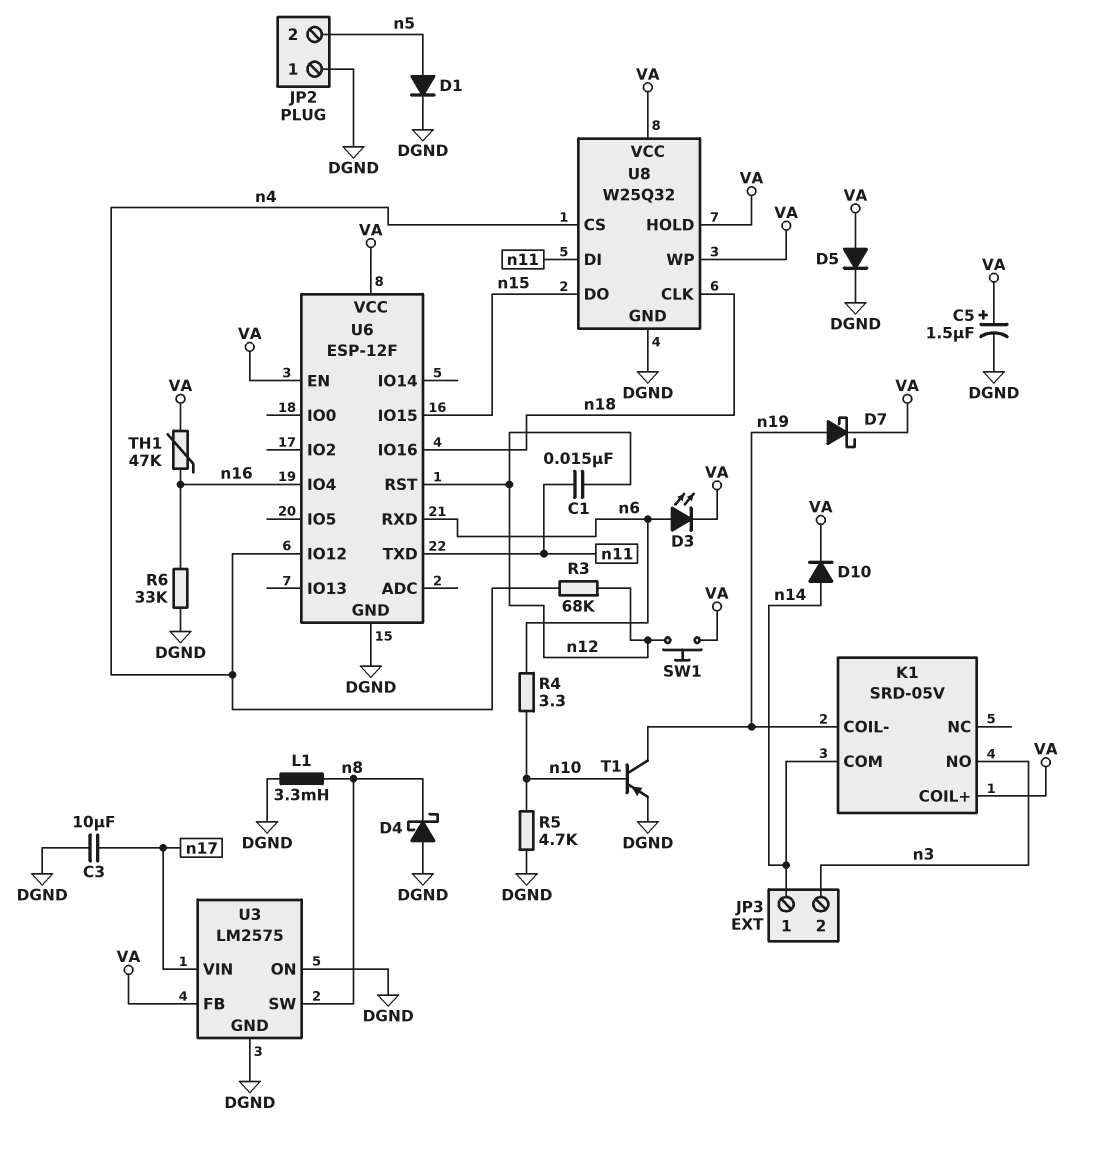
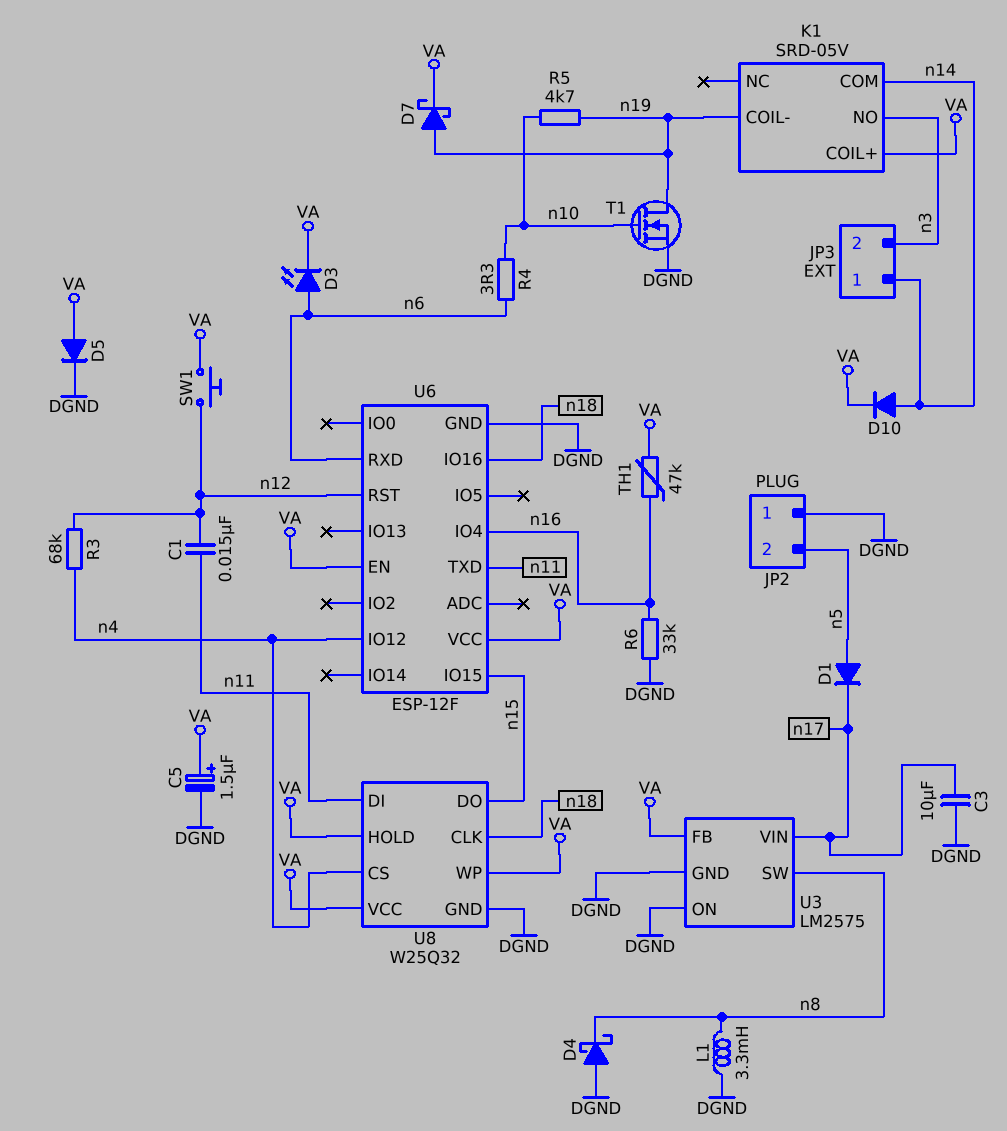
D1: diode (A n5, K DGND) -> diode (A n5, K n17)
R5: 4.7k (DGND, n10) -> 4.7k (n10, n19)
T1: PNP (B n10, C n19, E DGND) -> NMOS (G n10, D n19, S DGND)

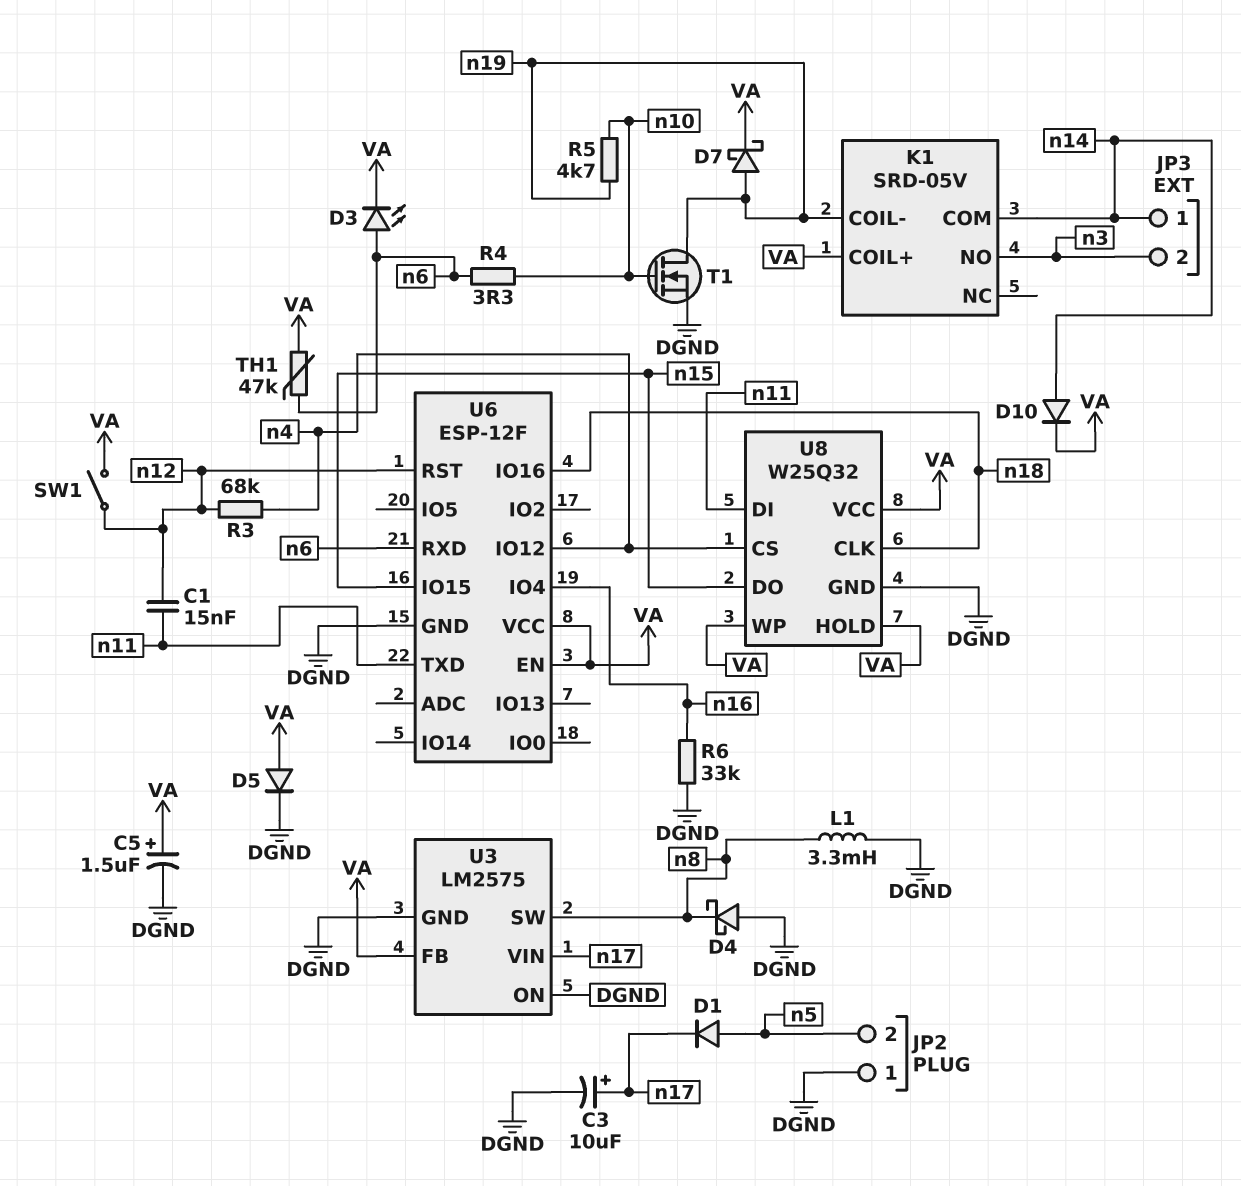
C3: 10uF (DGND, n17) -> 10uF (plus n17, minus DGND)
SW1: button (VA, n12) -> switch (VA, n12)
TH1: 47k (VA, n16) -> 47k (VA, n6)

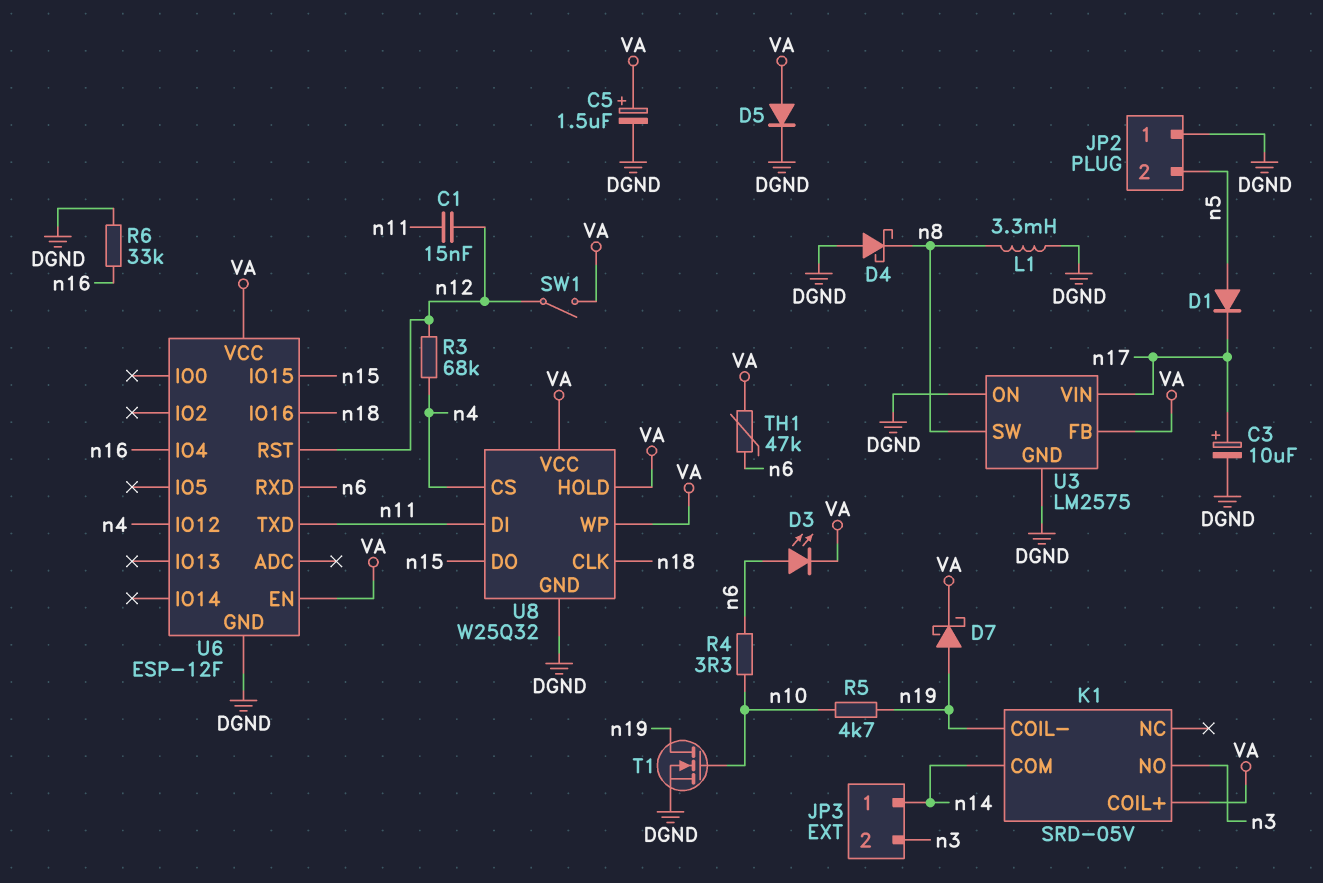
D10: diode (A n14, K VA) -> none

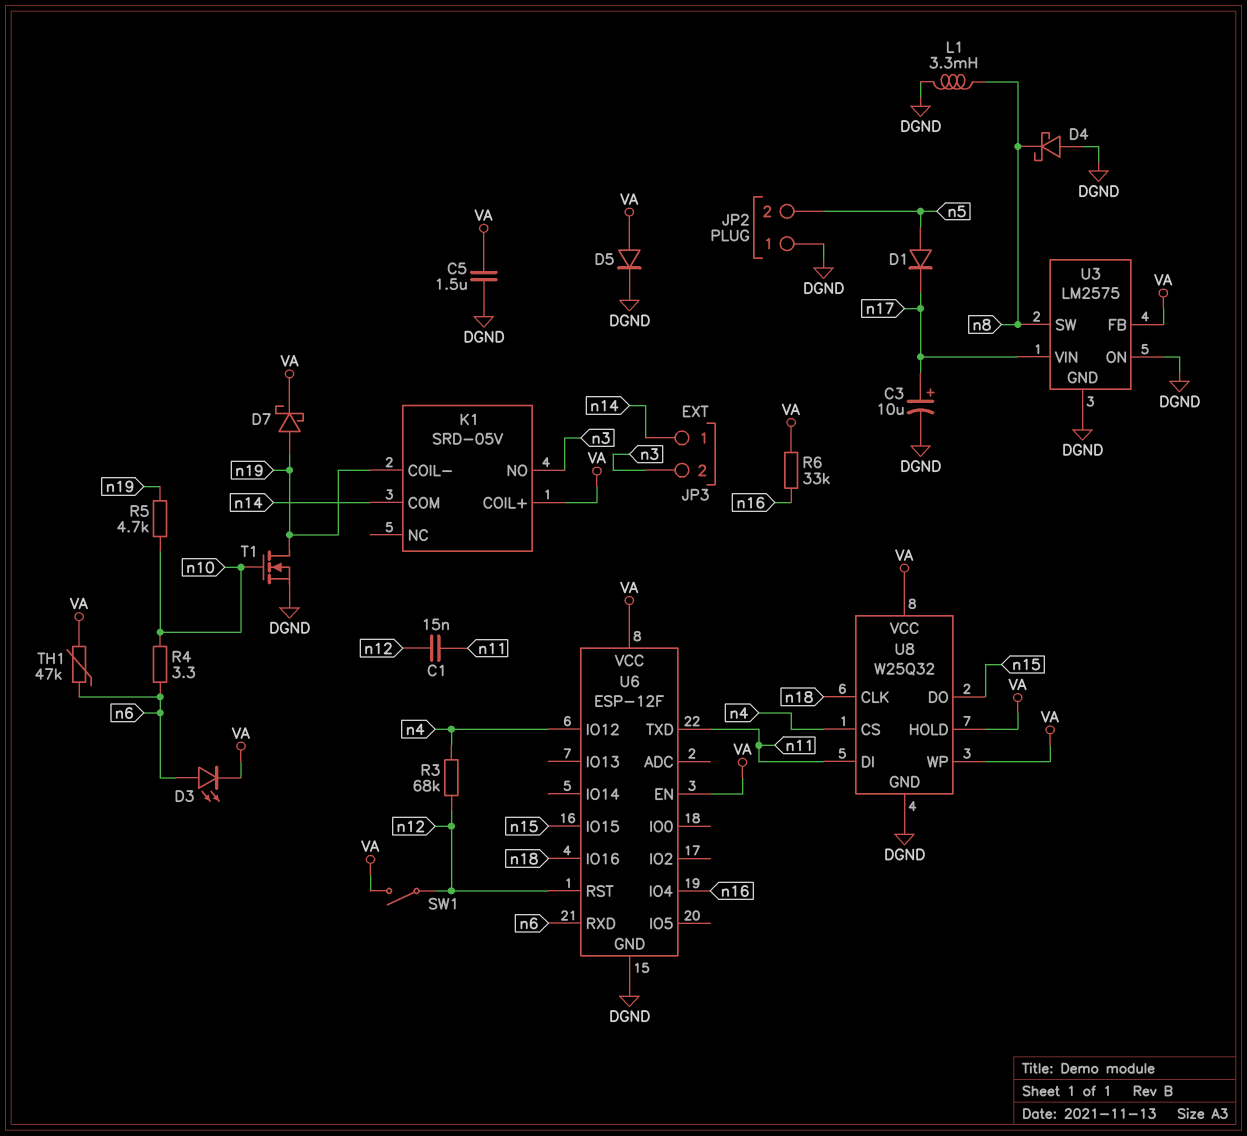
C5: 1.5uF (plus VA, minus DGND) -> 1.5uF (DGND, VA)
R6: 33k (DGND, n16) -> 33k (VA, n16)

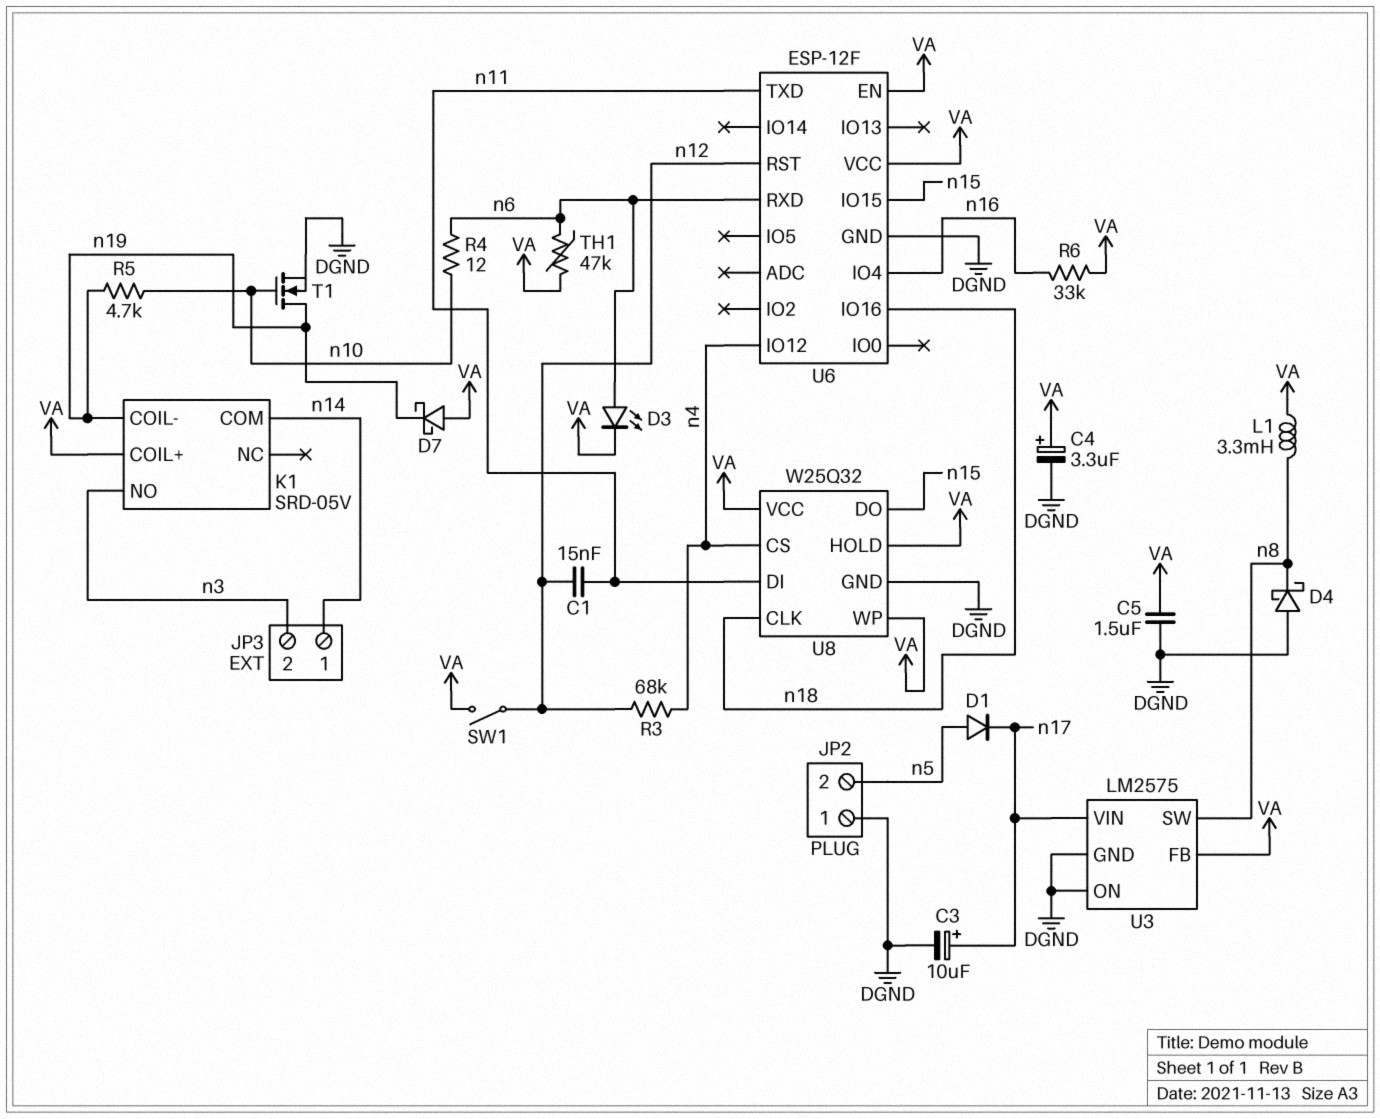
C4: none -> 3.3uF (plus VA, minus DGND)
D5: diode (A VA, K DGND) -> none
D7: schottky (A n19, K VA) -> schottky (A VA, K n19)
L1: 3.3mH (DGND, n8) -> 3.3mH (VA, n8)
R4: 3.3 (n6, n10) -> 12 (n6, n10)

